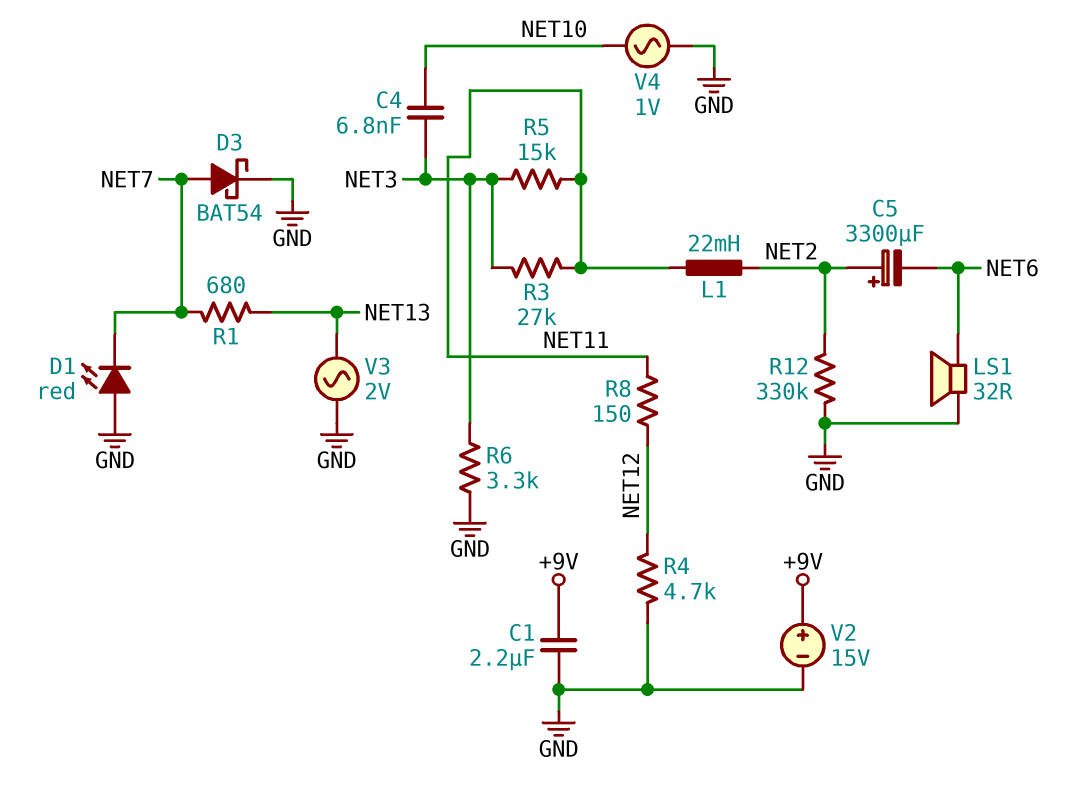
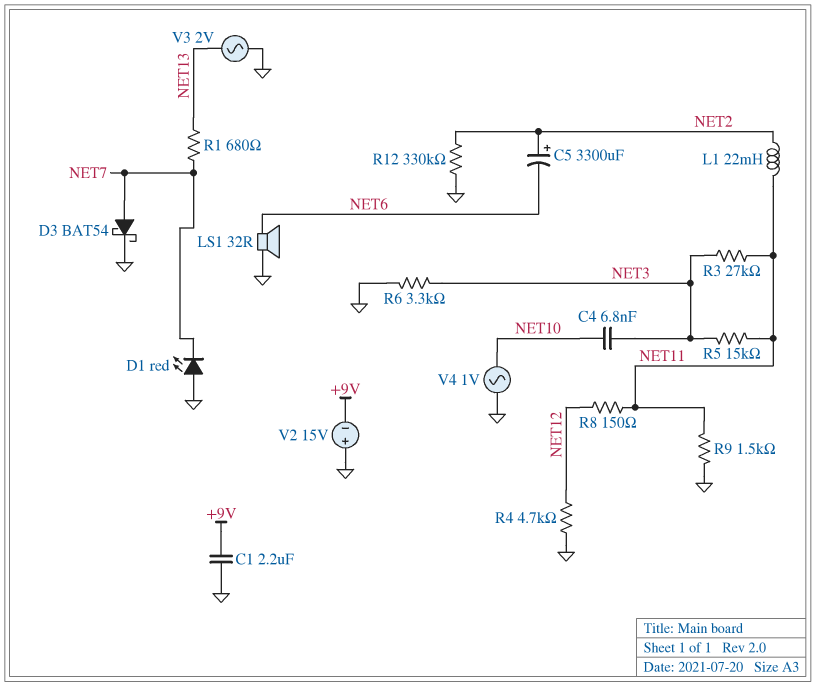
R9: none -> 1.5k (GND, NET11)
V2: 15V (plus +9V, minus GND) -> 15V (plus GND, minus +9V)

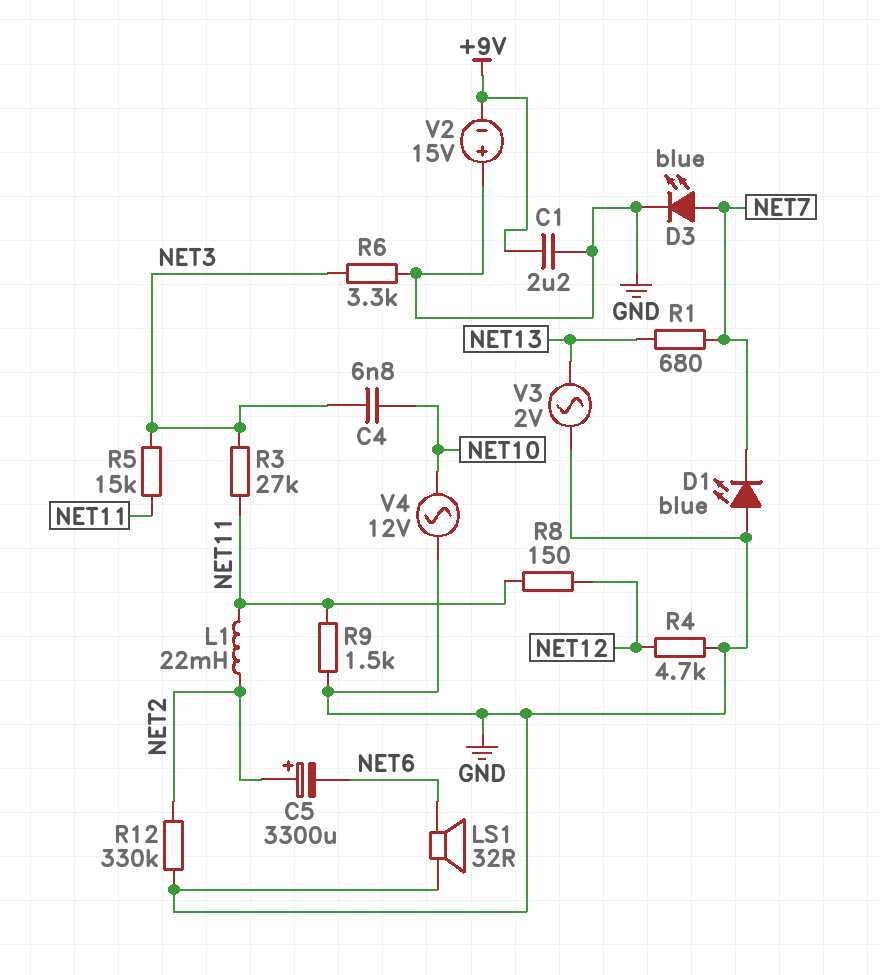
D1: LED red (A GND, K NET7) -> LED blue (A GND, K NET7)
D3: schottky BAT54 (A NET7, K GND) -> LED blue (A NET7, K GND)
V4: AC 1V (GND, NET10) -> AC 12V (GND, NET10)

